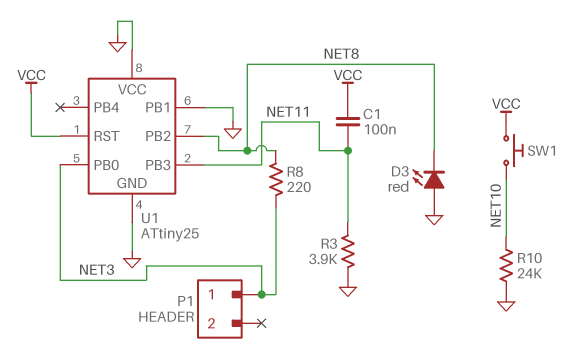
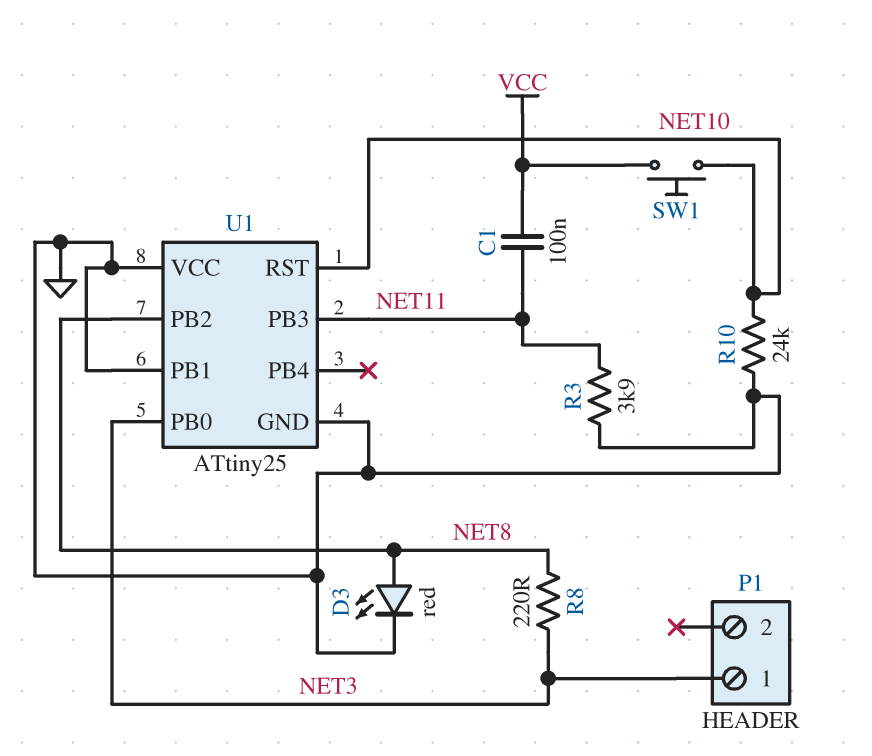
D3: LED red (A GND, K NET8) -> LED red (A NET8, K GND)
U1 pin RST: VCC -> NET10

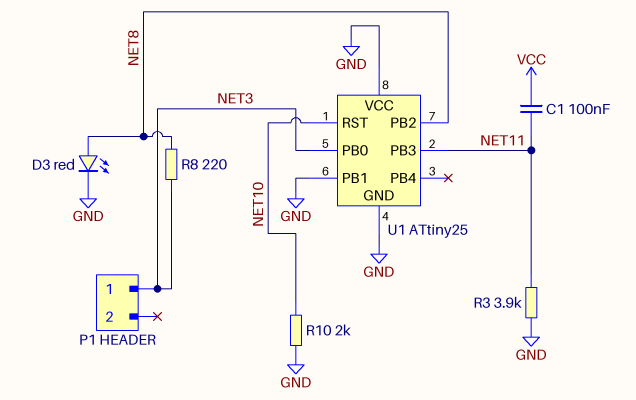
R10: 24k (GND, NET10) -> 2k (GND, NET10)
SW1: button (NET10, VCC) -> none

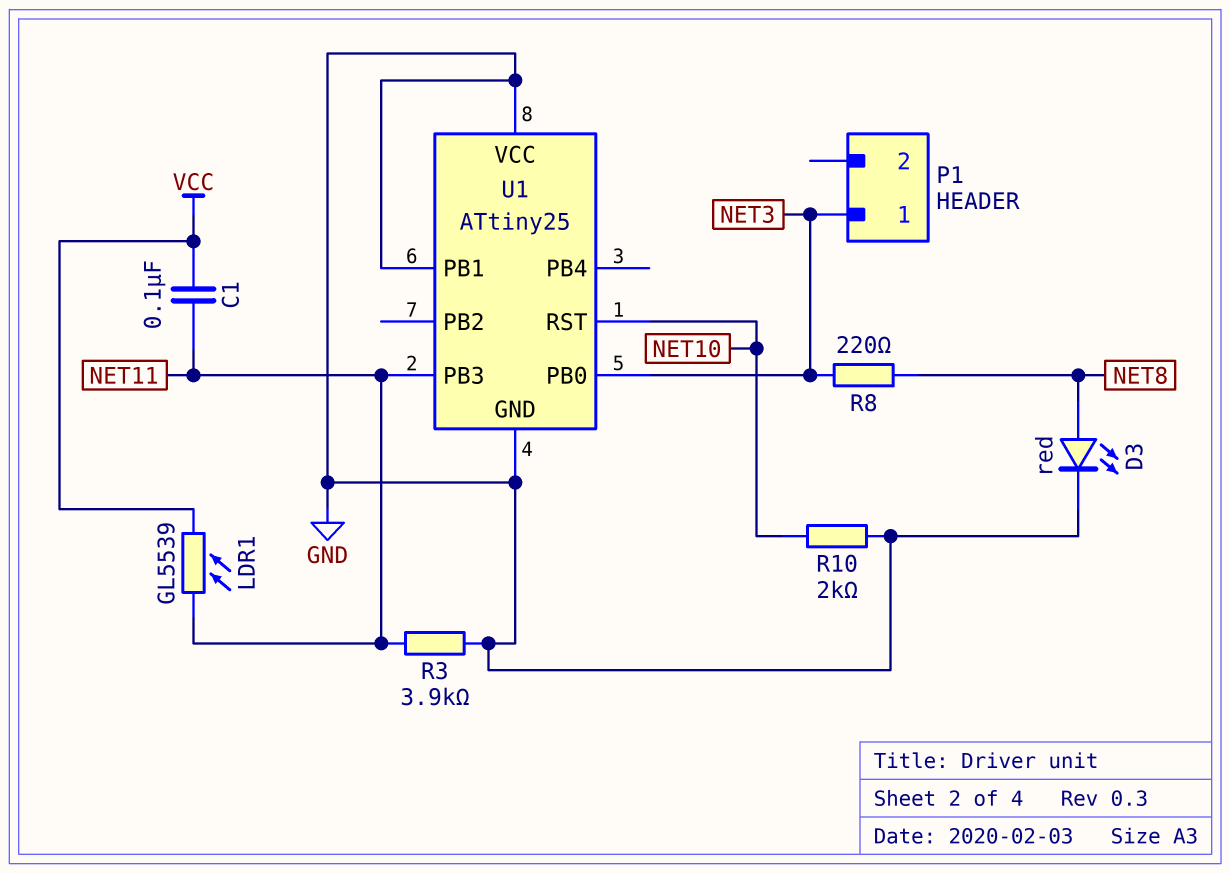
LDR1: none -> GL5539 (NET11, VCC)
U1 pin PB2: NET8 -> none

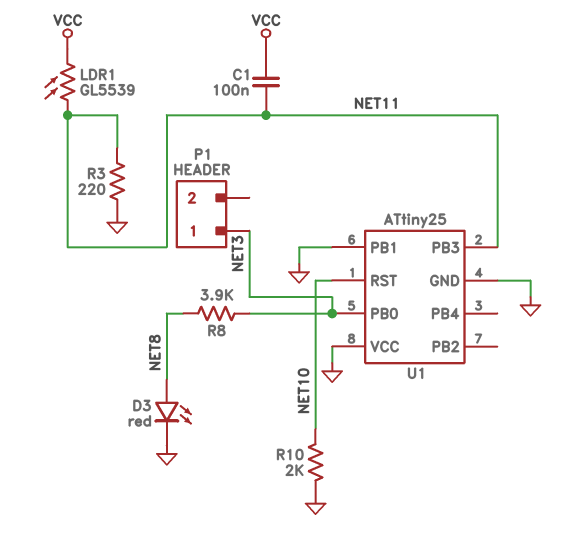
R3: 3.9k (GND, NET11) -> 220 (GND, NET11)
R8: 220 (NET3, NET8) -> 3.9k (NET3, NET8)

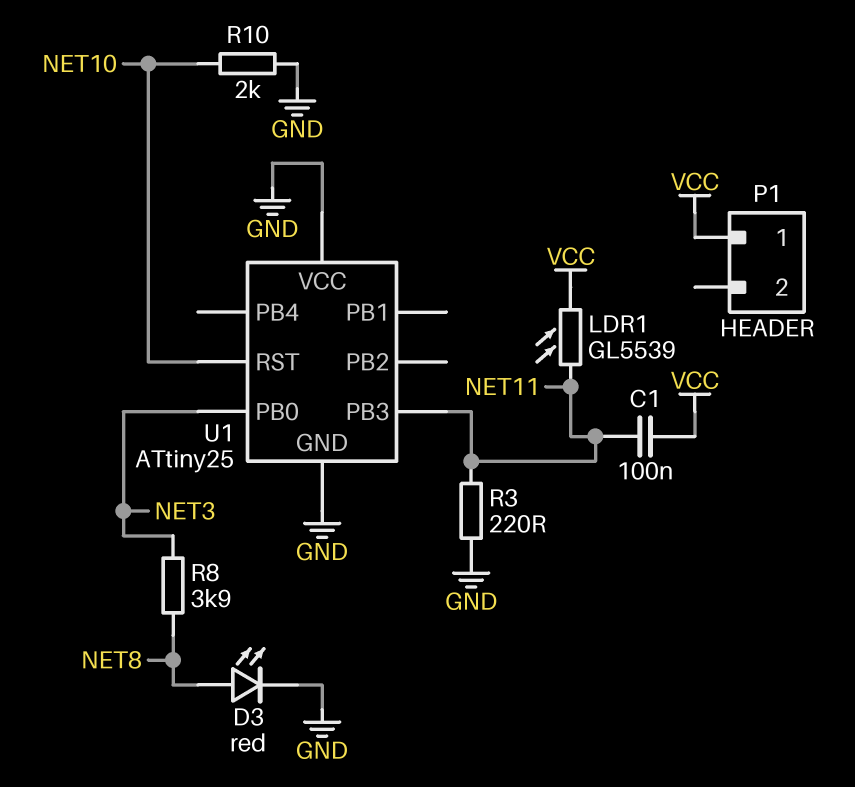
P1 pin 1: NET3 -> VCC
U1 pin PB1: GND -> none

